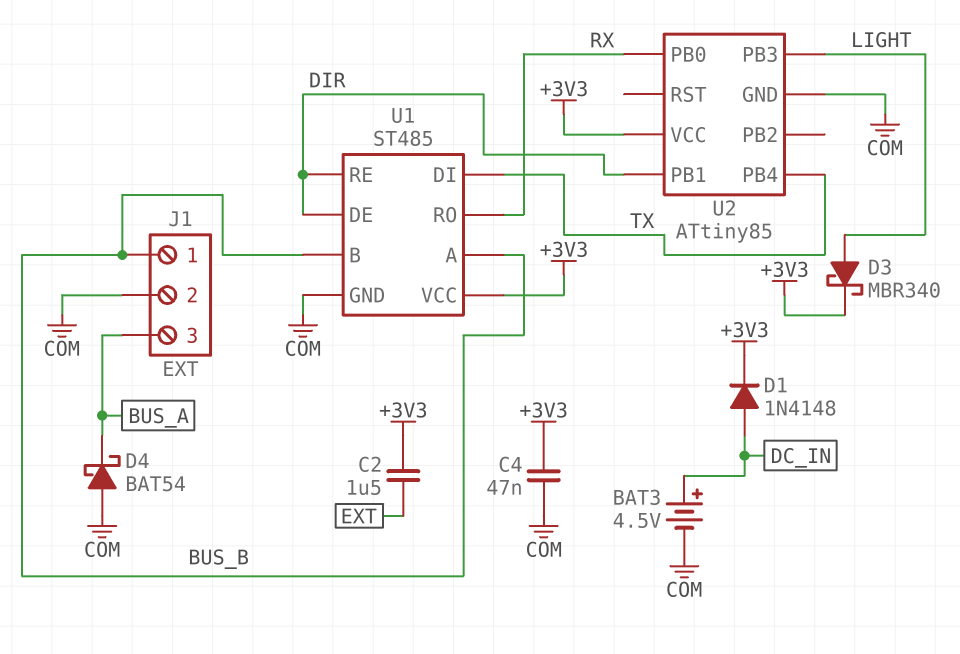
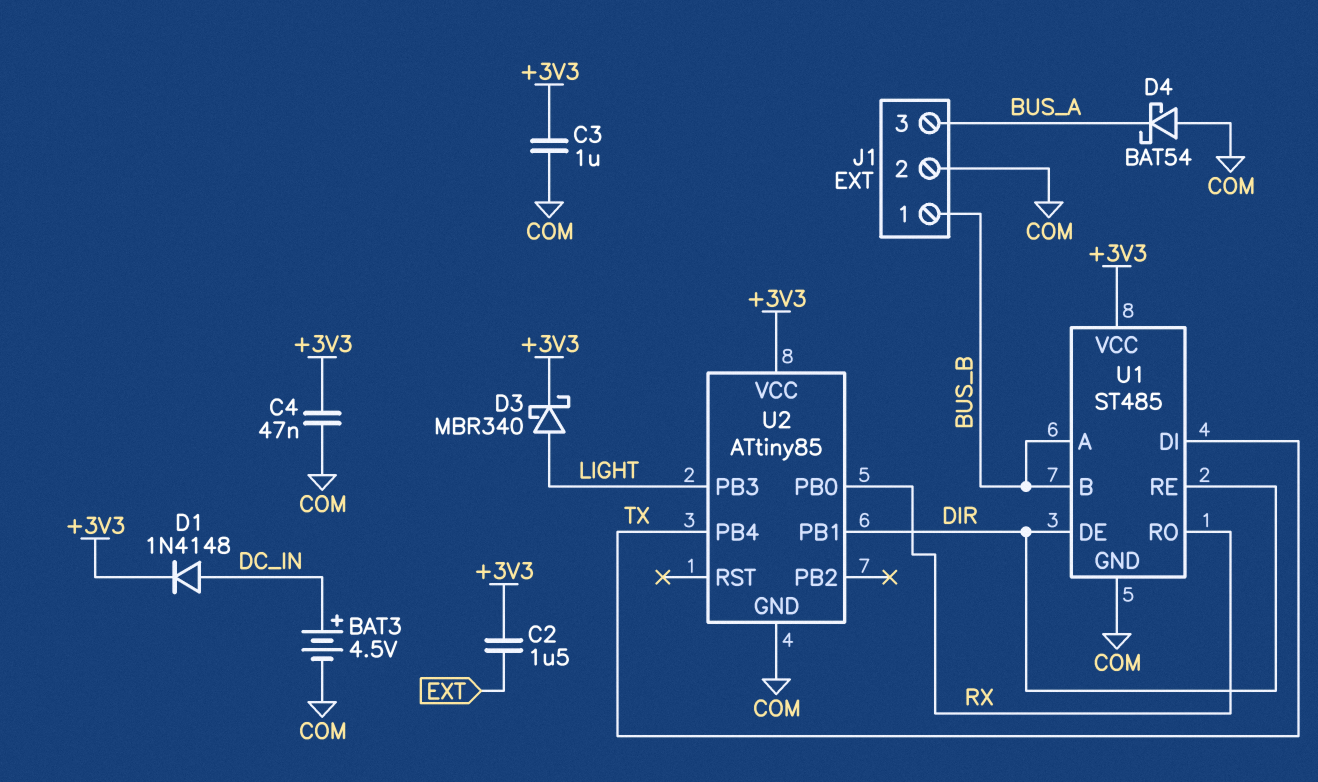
C3: none -> 1uF (+3V3, COM)

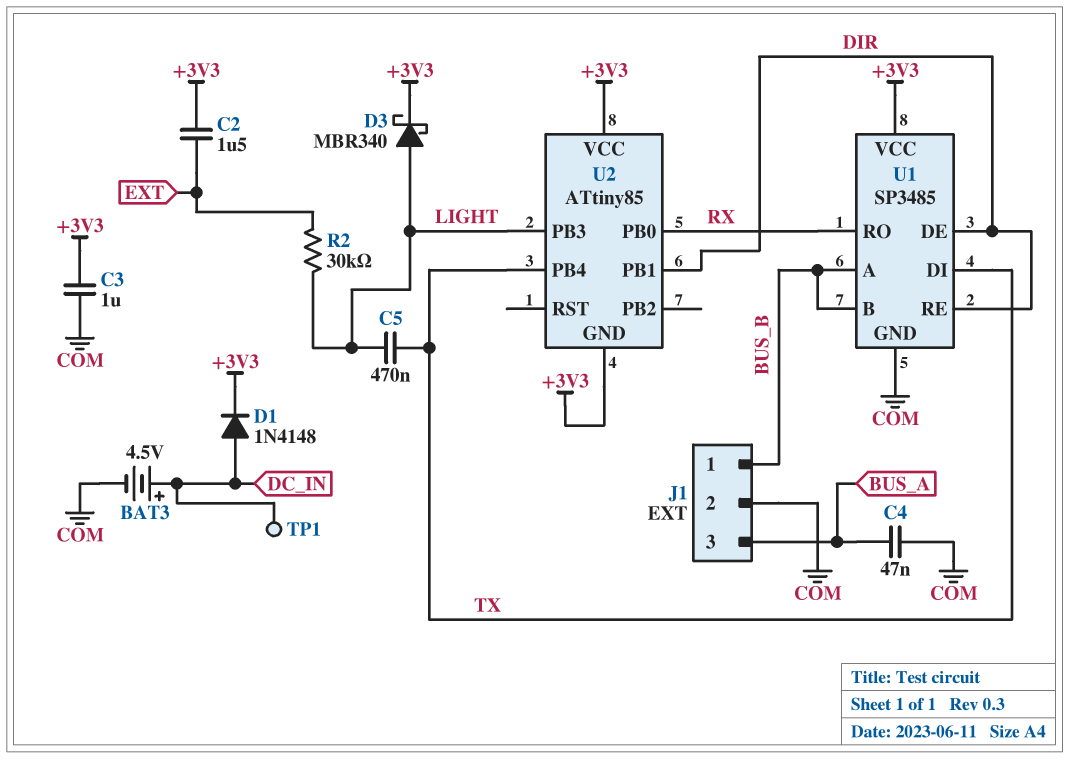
C4: 47nF (+3V3, COM) -> 47nF (BUS_A, COM)
C5: none -> 470nF (LIGHT, TX)
D4: schottky BAT54 (A COM, K BUS_A) -> none
R2: none -> 30k (EXT, LIGHT)
TP1: none -> test point (DC_IN)
U1: ST485 -> SP3485
U2 pin GND: COM -> +3V3

